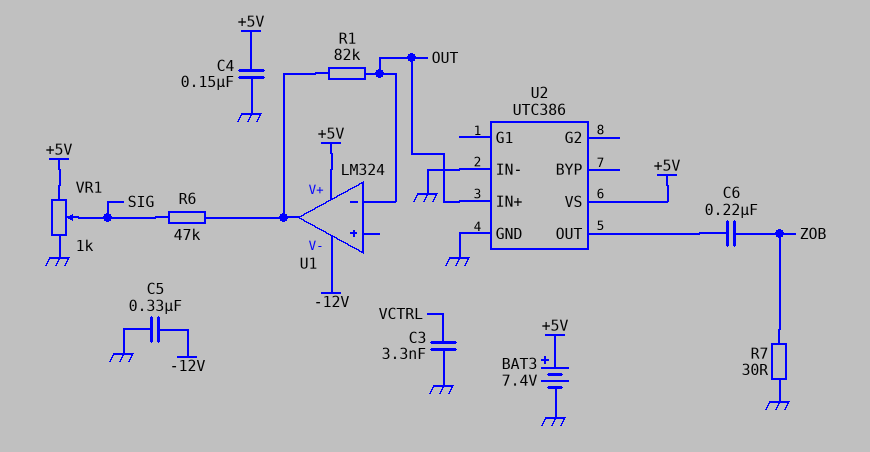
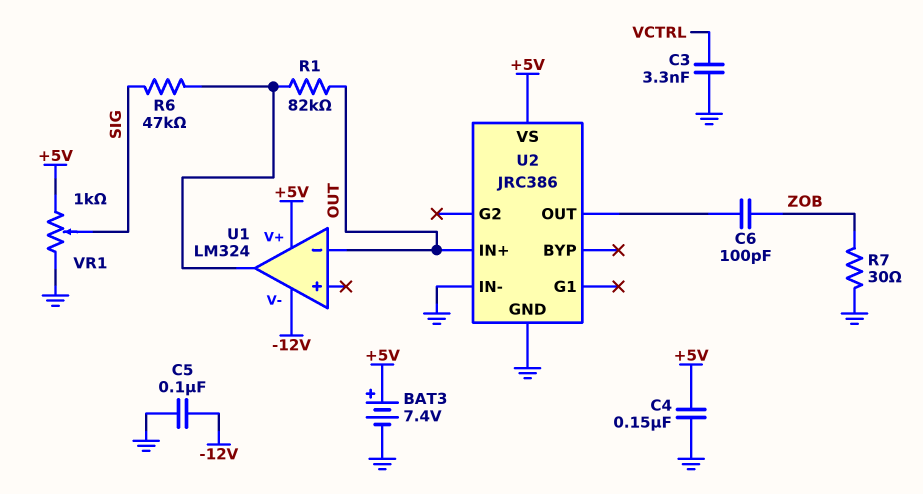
C5: 330nF (-12V, GND) -> 100nF (-12V, GND)
C6: 220nF (U2/OUT, ZOB) -> 100pF (U2/OUT, ZOB)
U2: UTC386 -> JRC386

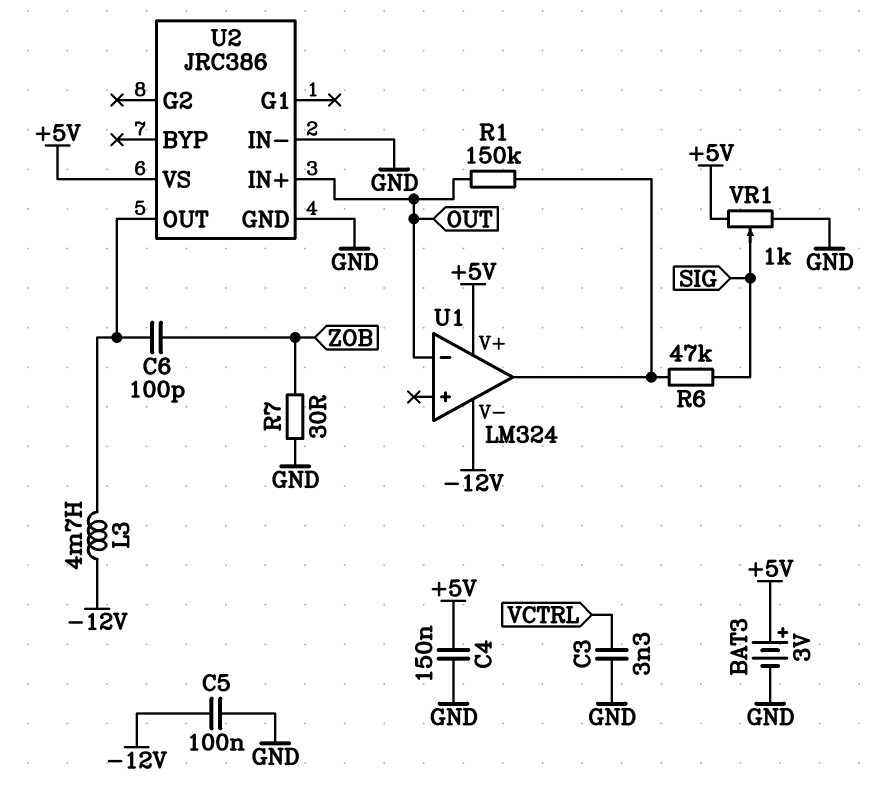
BAT3: 7.4V (plus +5V, minus GND) -> 3V (plus +5V, minus GND)
L3: none -> 4.7mH (-12V, U2/OUT)
R1: 82k (OUT, U1/out) -> 150k (OUT, U1/out)

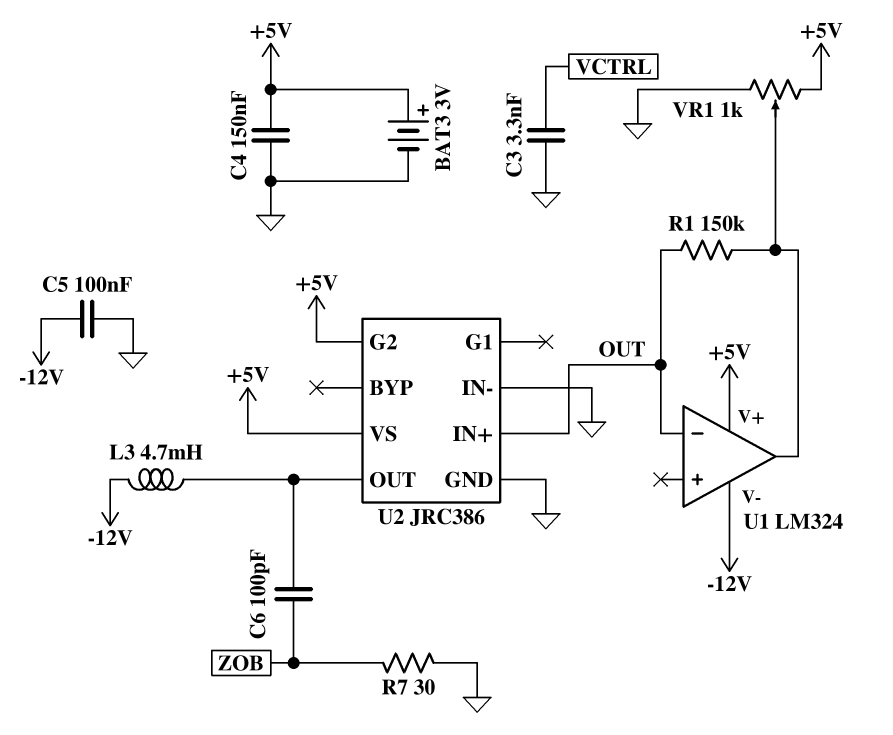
R6: 47k (SIG, U1/out) -> none
U2 pin G2: none -> +5V
VR1: 1k (+5V, GND, wiper SIG) -> 1k (+5V, GND, wiper U1/out)

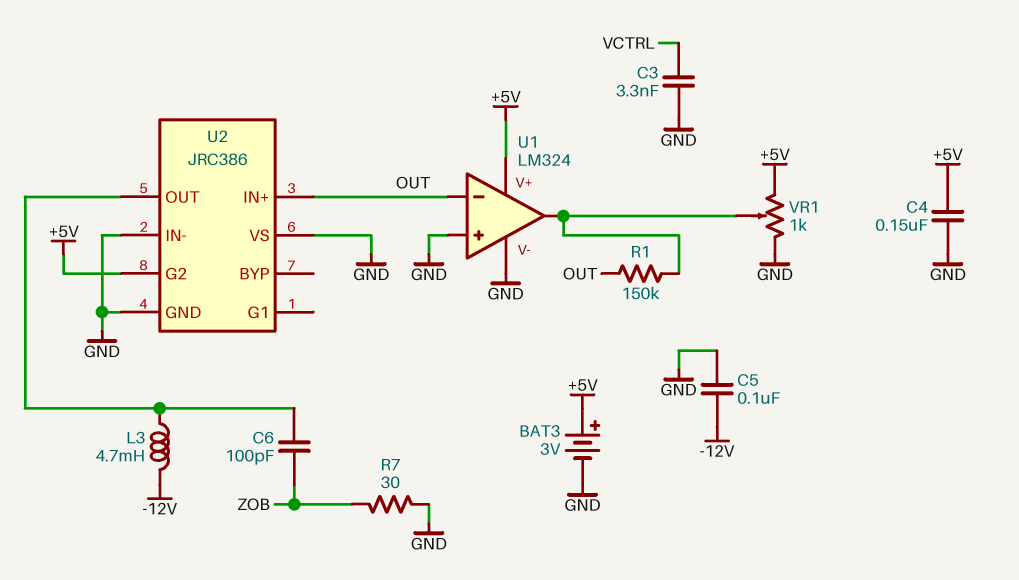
U1 pin V-: -12V -> GND
U1 pin in+: none -> GND
U2 pin VS: +5V -> GND

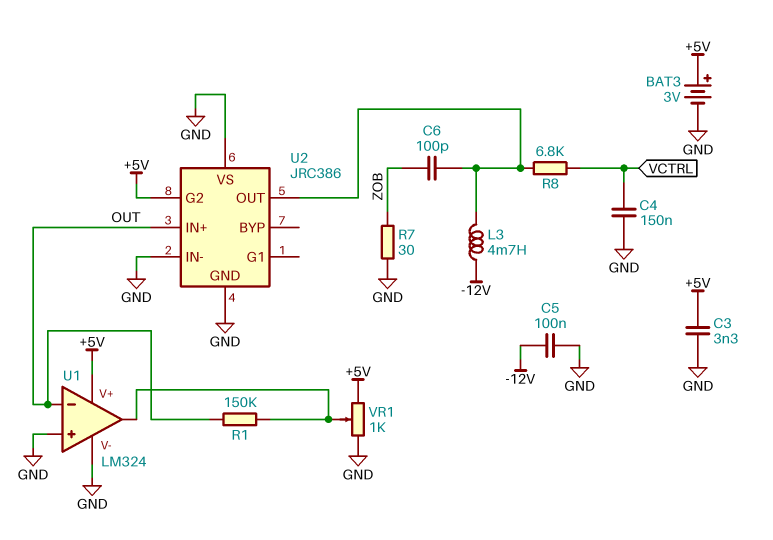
C3: 3.3nF (GND, VCTRL) -> 3.3nF (+5V, GND)
C4: 150nF (+5V, GND) -> 150nF (GND, VCTRL)
R8: none -> 6.8k (U2/OUT, VCTRL)

